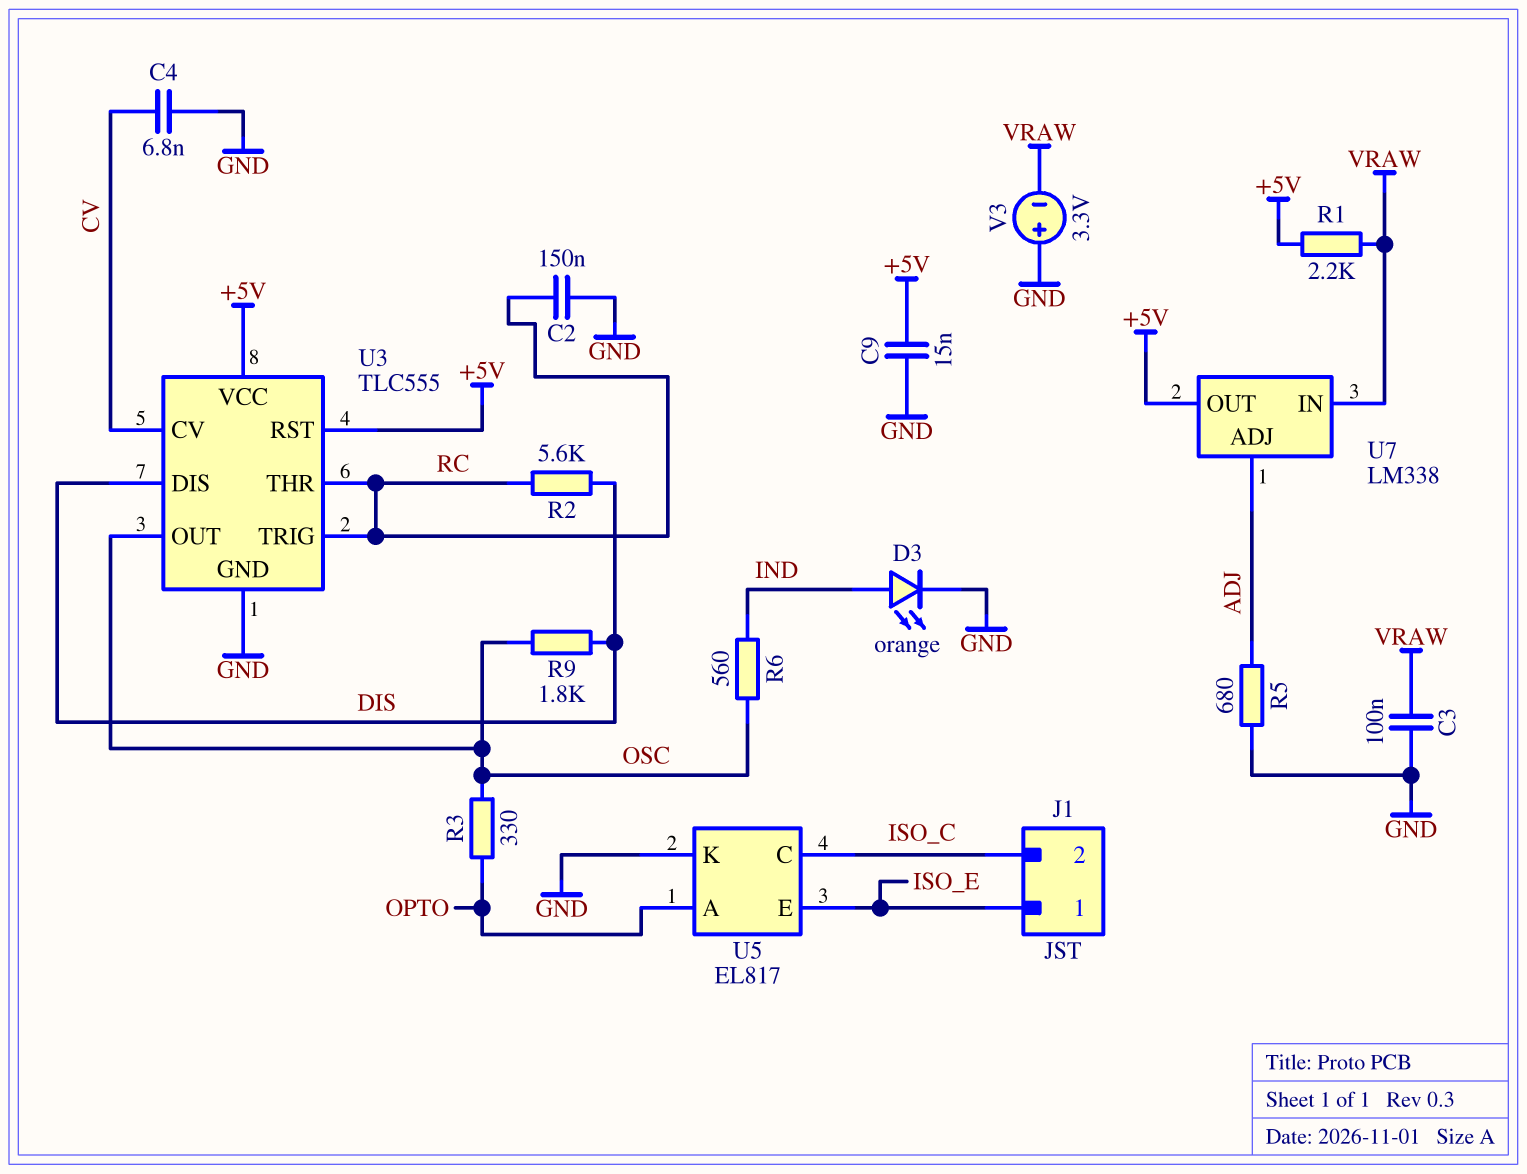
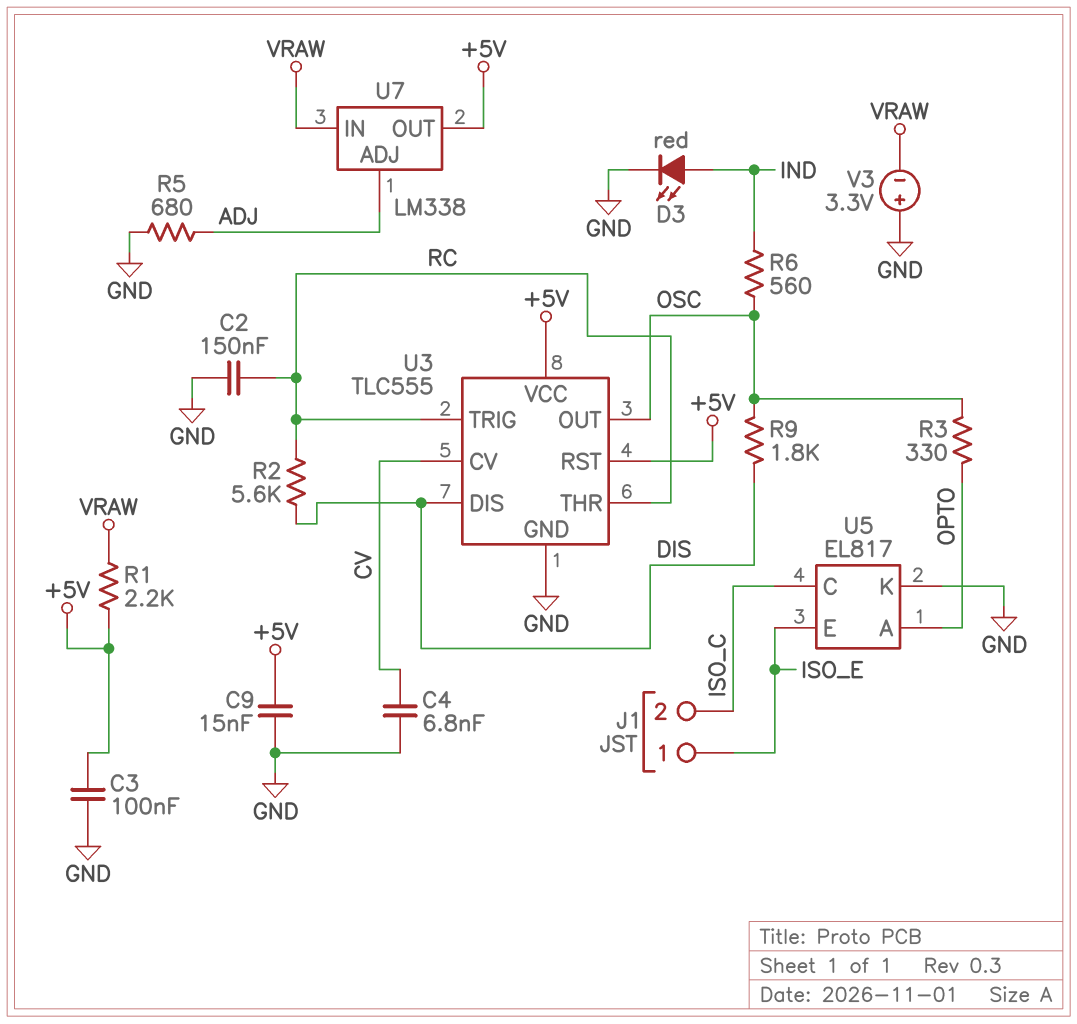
C3: 100nF (GND, VRAW) -> 100nF (+5V, GND)
D3: LED orange (A IND, K GND) -> LED red (A IND, K GND)

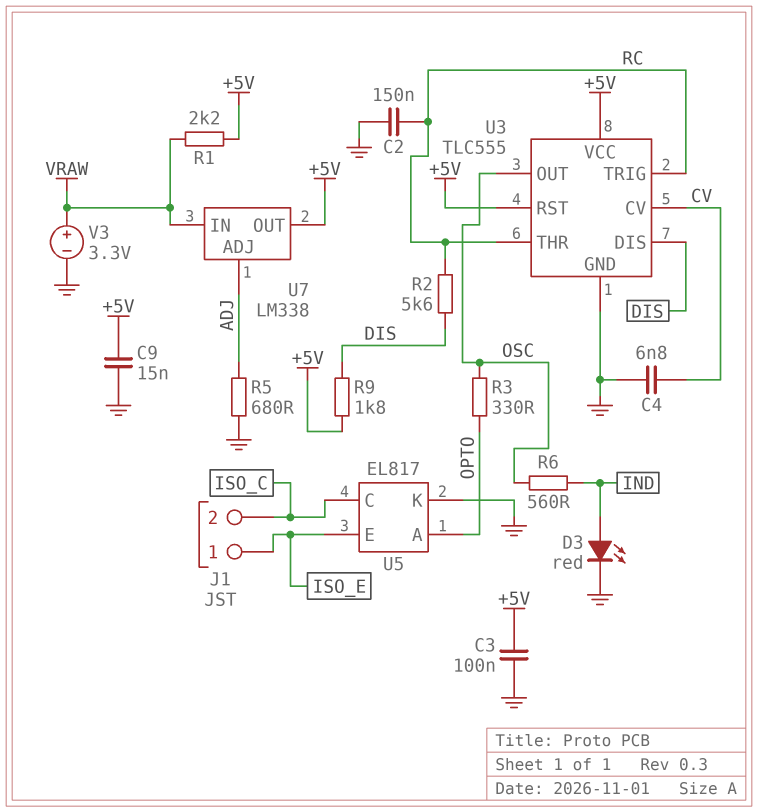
R9: 1.8k (DIS, OSC) -> 1.8k (+5V, DIS)
V3: 3.3V (plus GND, minus VRAW) -> 3.3V (plus VRAW, minus GND)

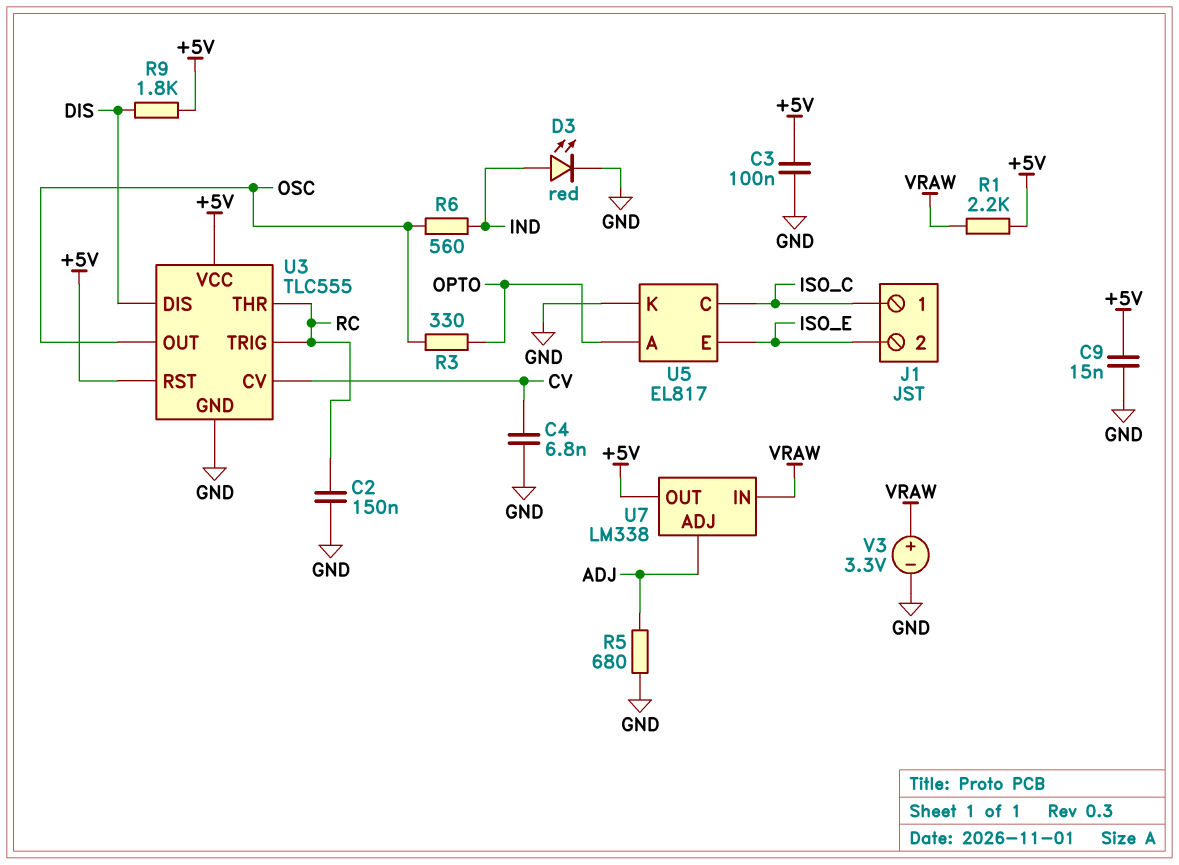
J1 pin 1: ISO_E -> ISO_C
J1 pin 2: ISO_C -> ISO_E
R2: 5.6k (DIS, RC) -> none

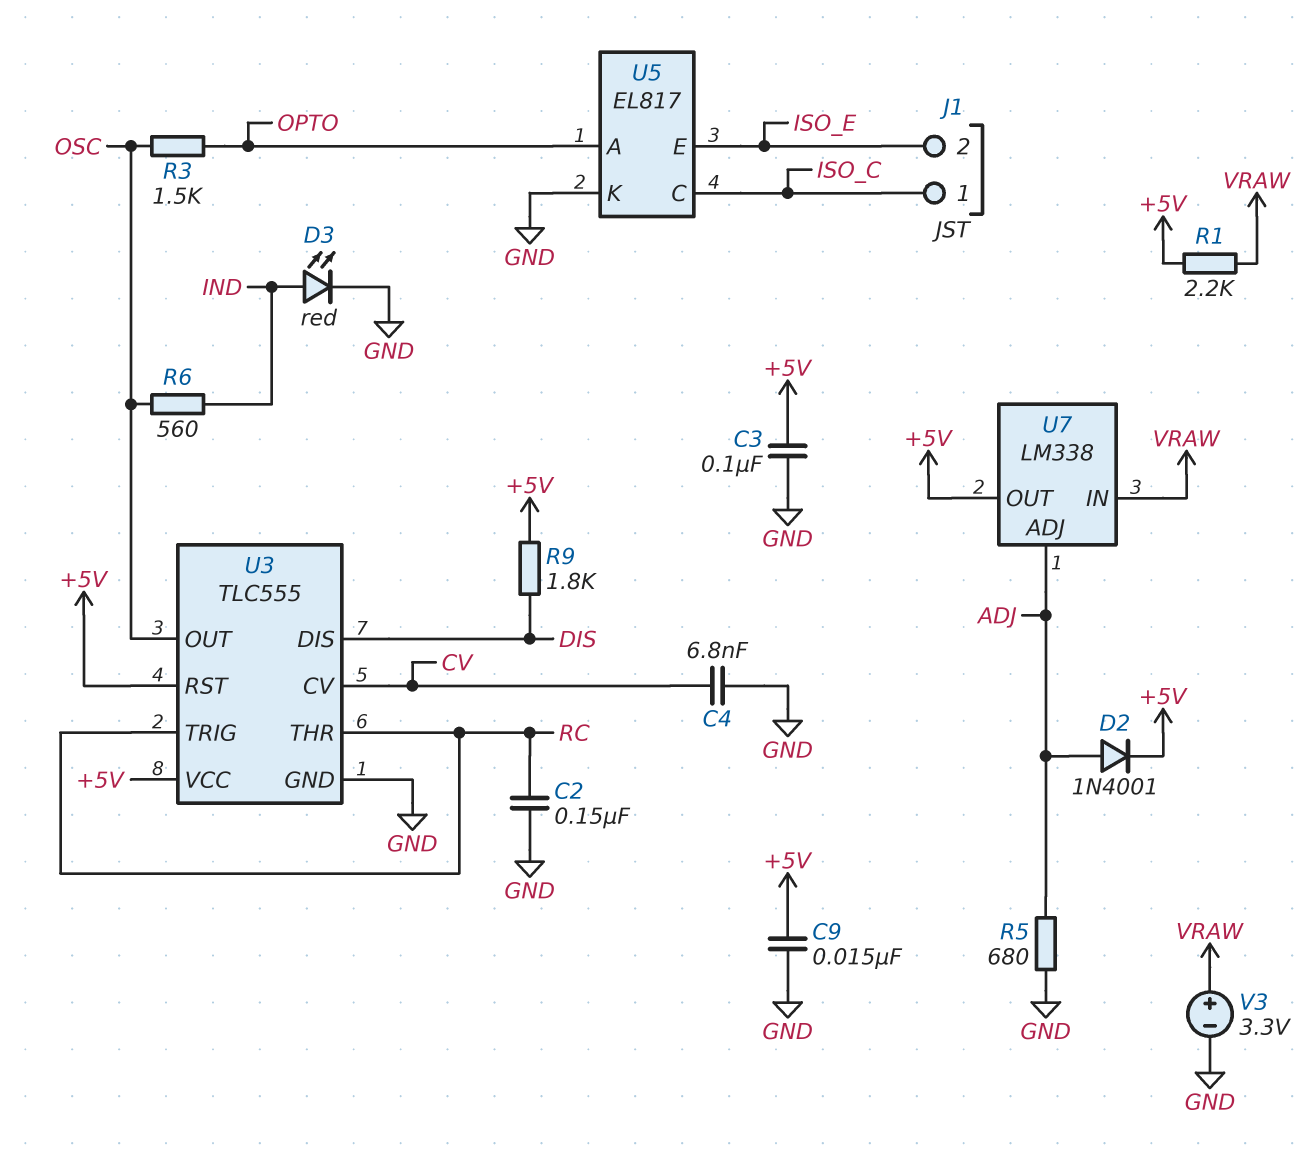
D2: none -> diode 1N4001 (A ADJ, K +5V)
R3: 330 (OPTO, OSC) -> 1.5k (OPTO, OSC)

